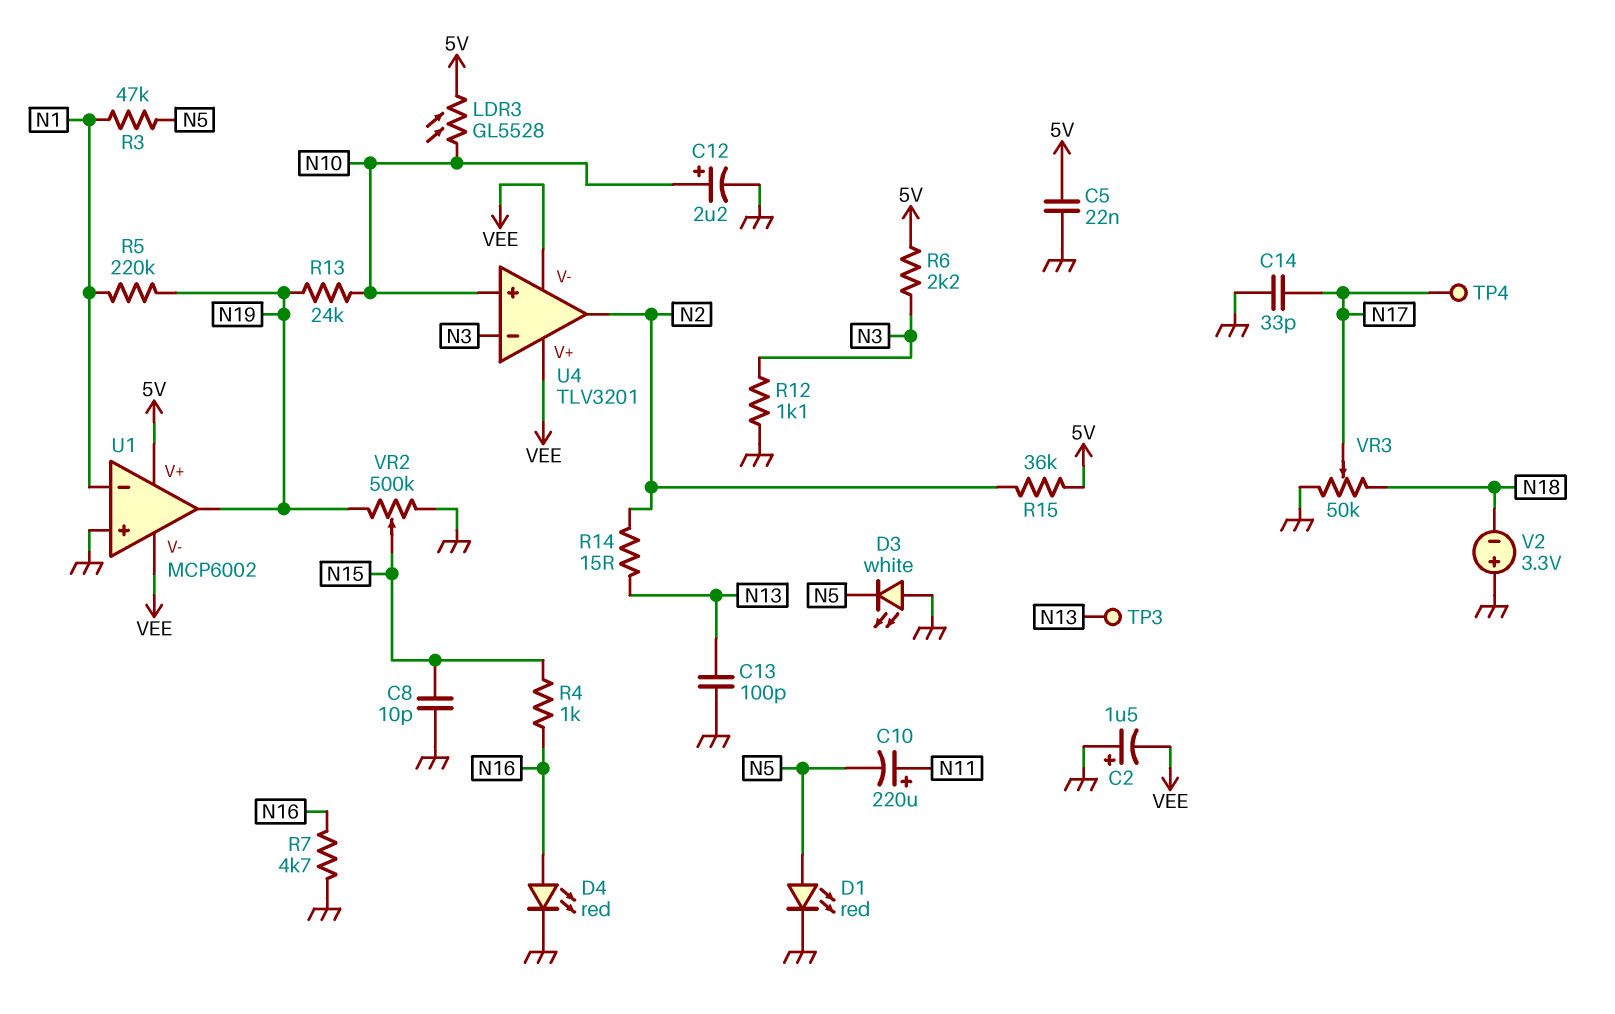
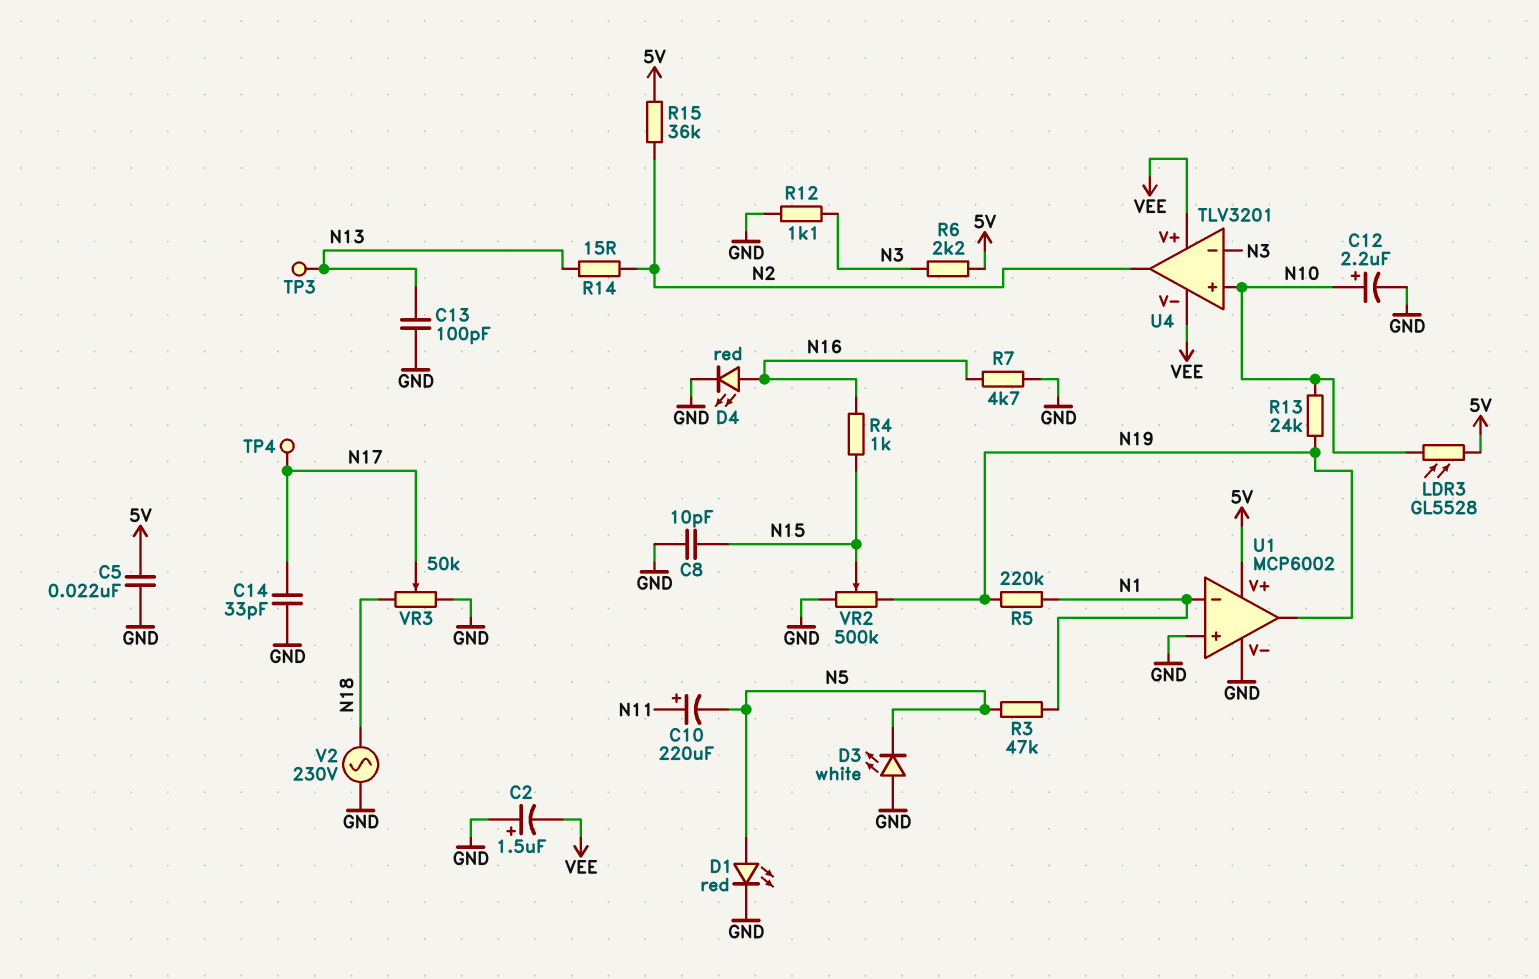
U1 pin V-: VEE -> GND
V2: 3.3V (plus GND, minus N18) -> AC 230V (GND, N18)

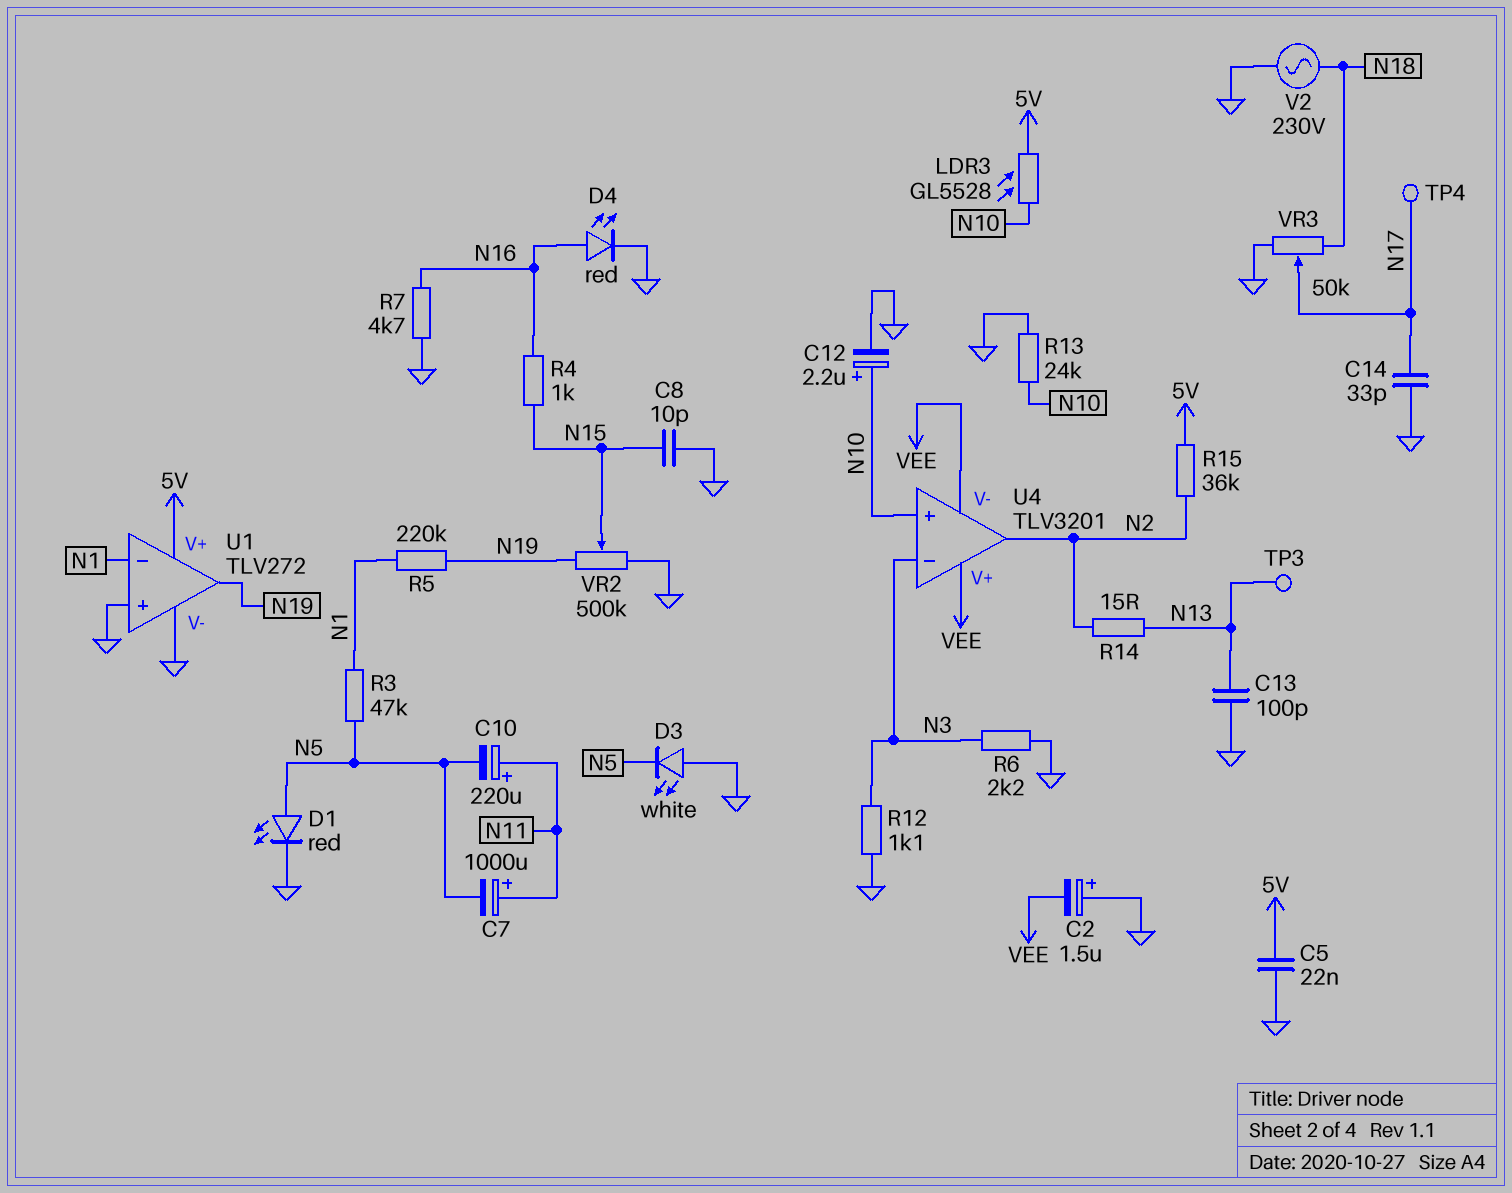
C7: none -> 1000uF (plus N11, minus N5)
R6: 2.2k (5V, N3) -> 2.2k (GND, N3)
R13: 24k (N10, N19) -> 24k (GND, N10)
U1: MCP6002 -> TLV272

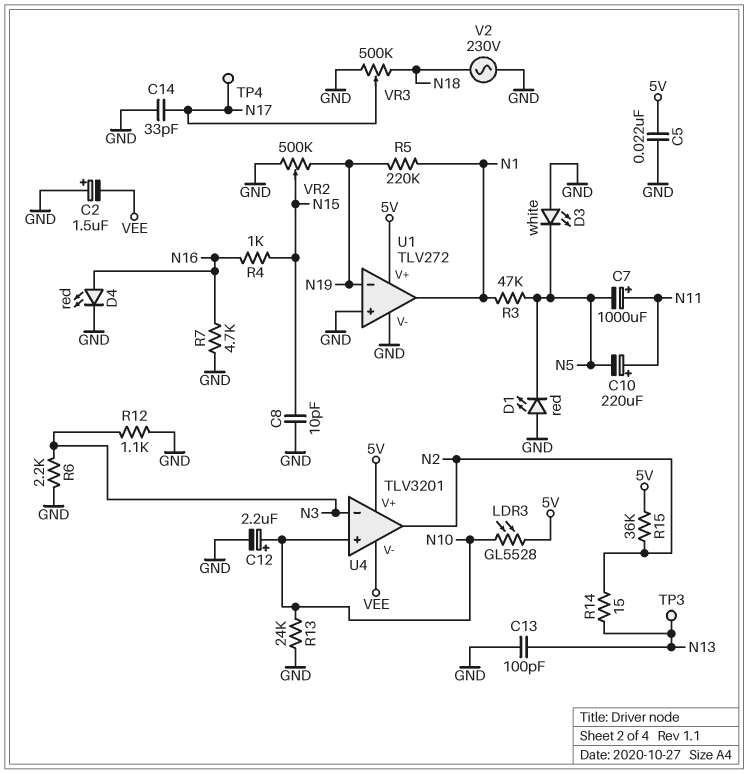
D1: LED red (A N5, K GND) -> LED red (A GND, K N5)
U1 pin in-: N1 -> N19
U1 pin out: N19 -> N1
U4 pin V+: VEE -> 5V
VR3: 50k (GND, N18, wiper N17) -> 500k (GND, N18, wiper N17)

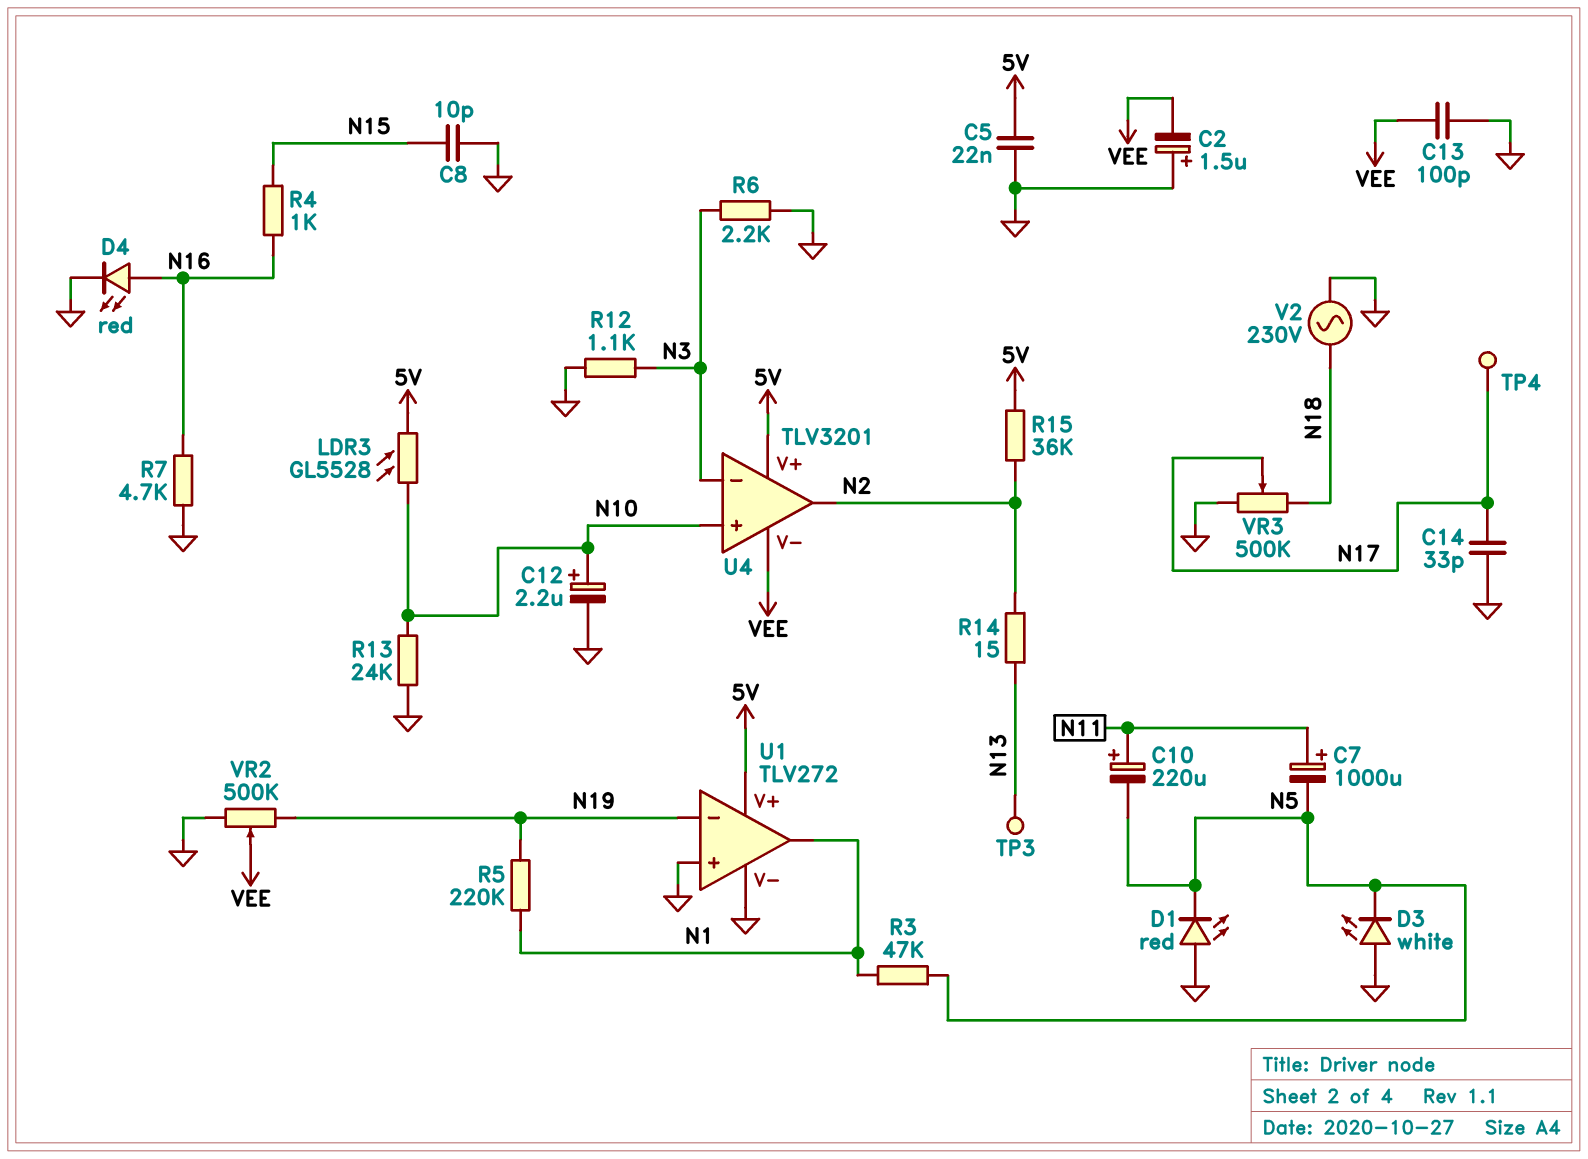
C13: 100pF (GND, N13) -> 100pF (GND, VEE)
VR2: 500k (GND, N19, wiper N15) -> 500k (GND, N19, wiper VEE)

